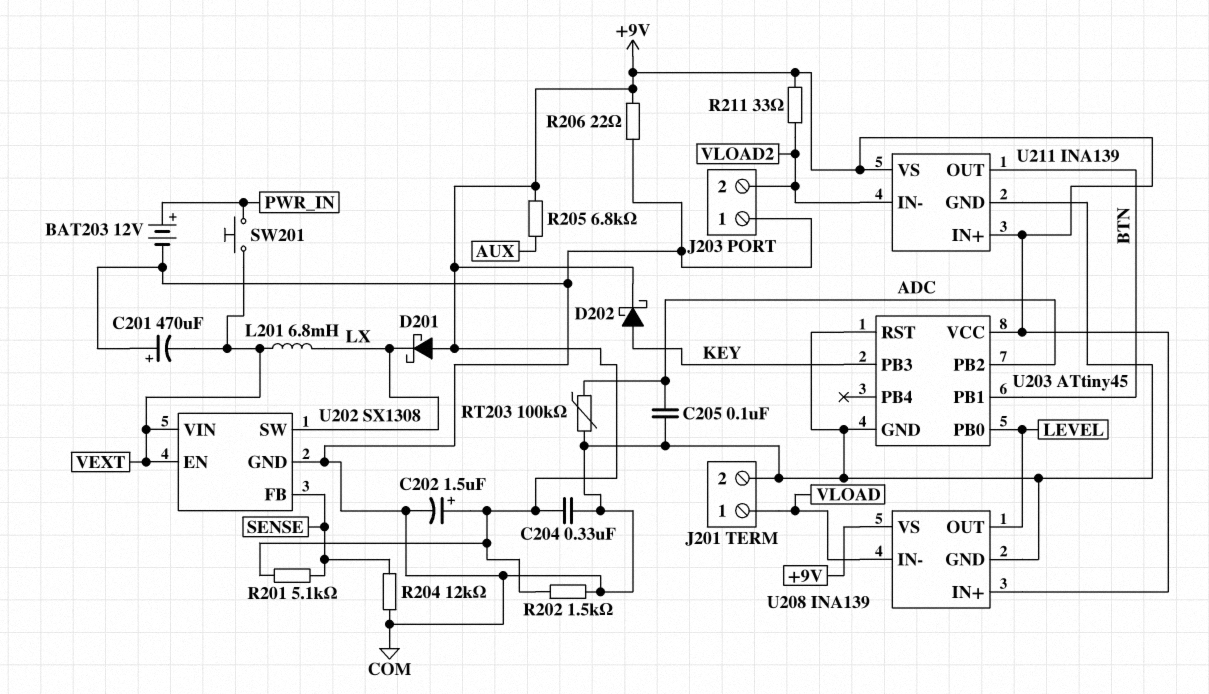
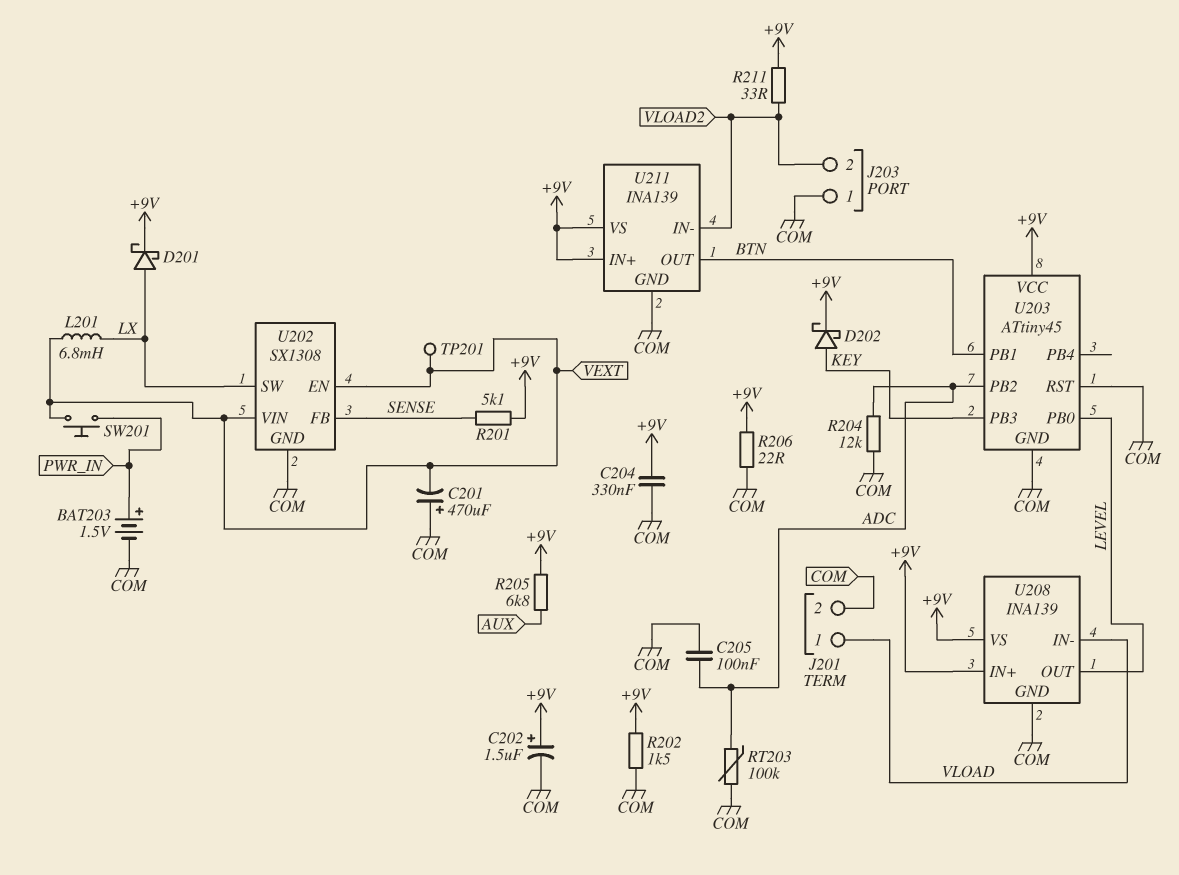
BAT203: 12V (plus PWR_IN, minus COM) -> 1.5V (plus PWR_IN, minus COM)
D201: schottky (A +9V, K LX) -> schottky (A LX, K +9V)
R204: 12k (COM, SENSE) -> 12k (ADC, COM)
TP201: none -> test point (VEXT)

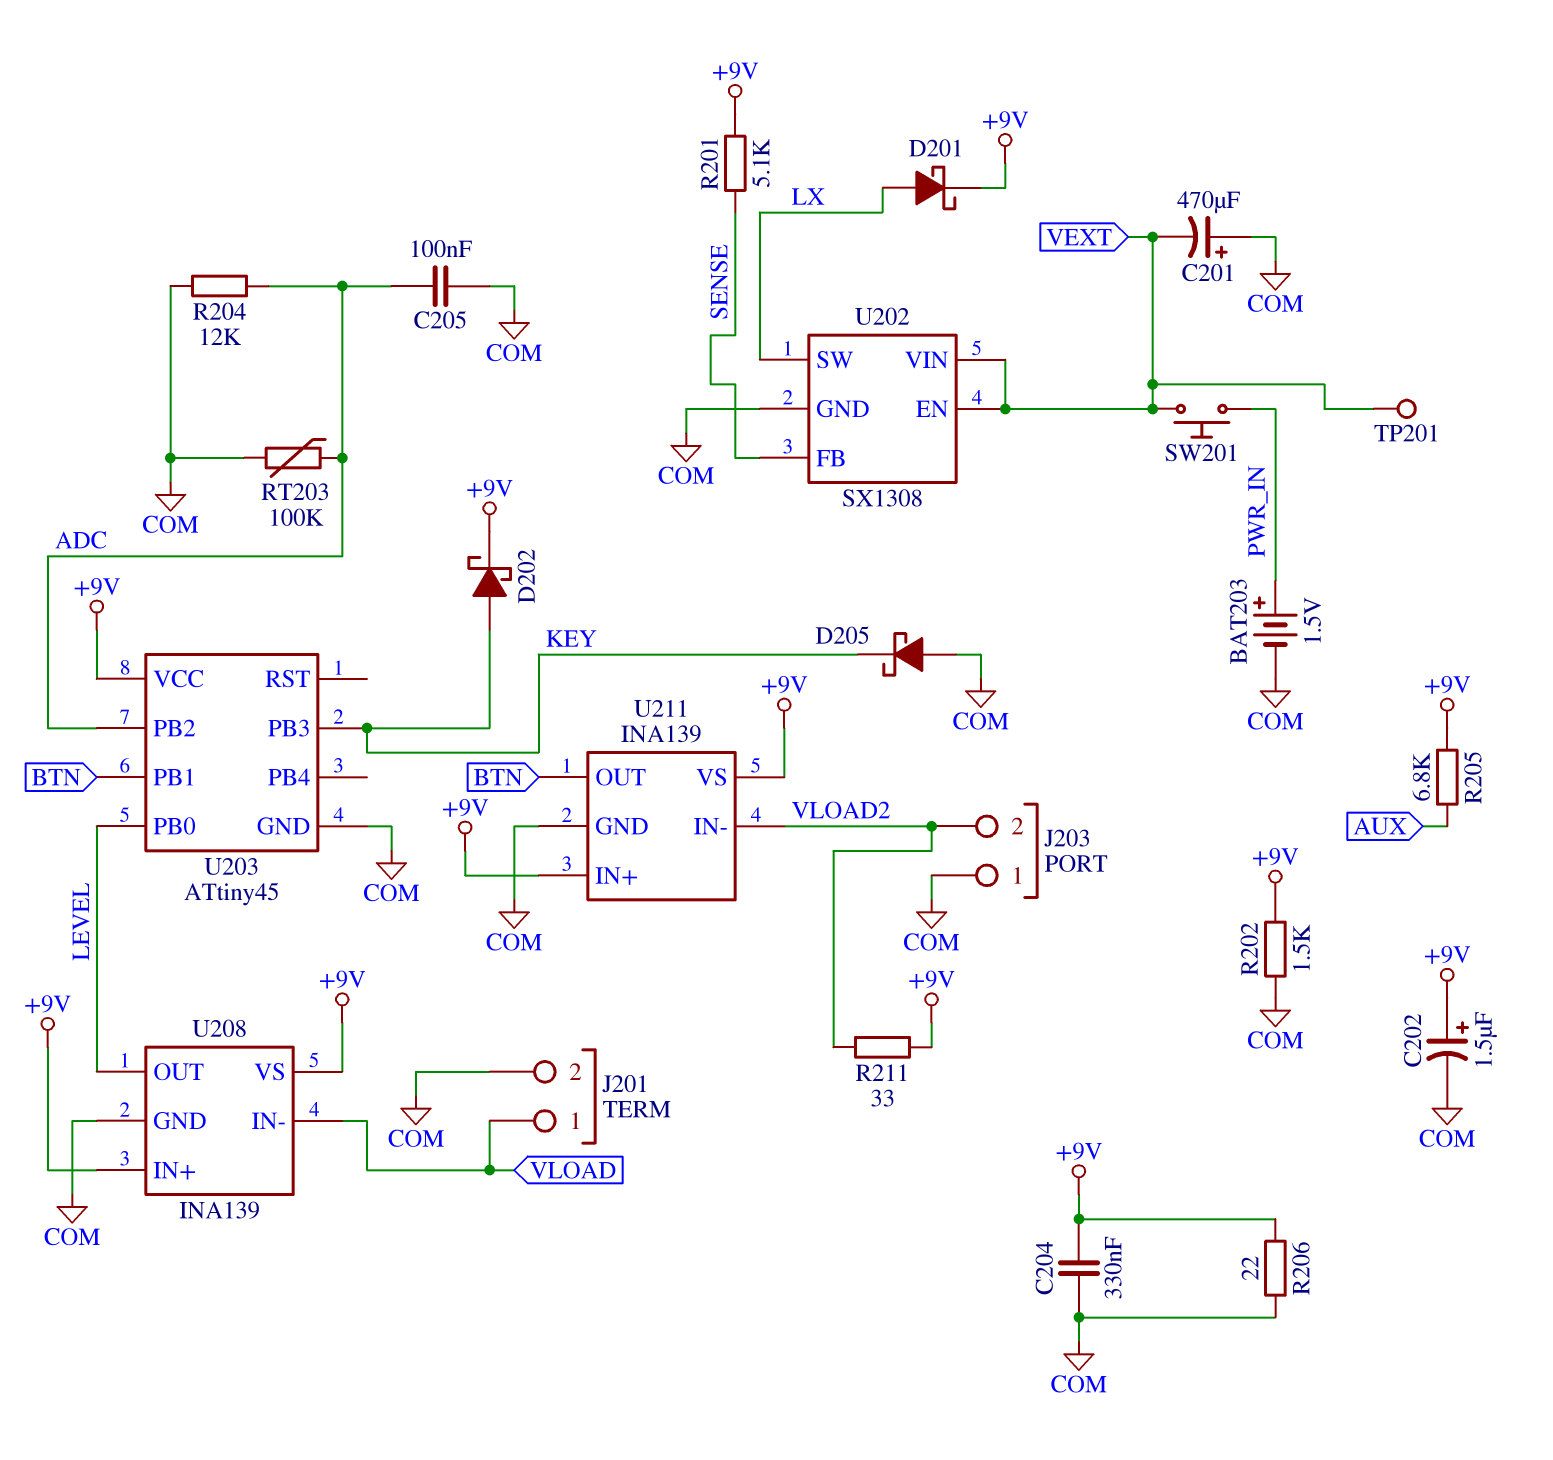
D205: none -> schottky (A COM, K KEY)
L201: 6.8mH (LX, VEXT) -> none
U203 pin RST: COM -> none

